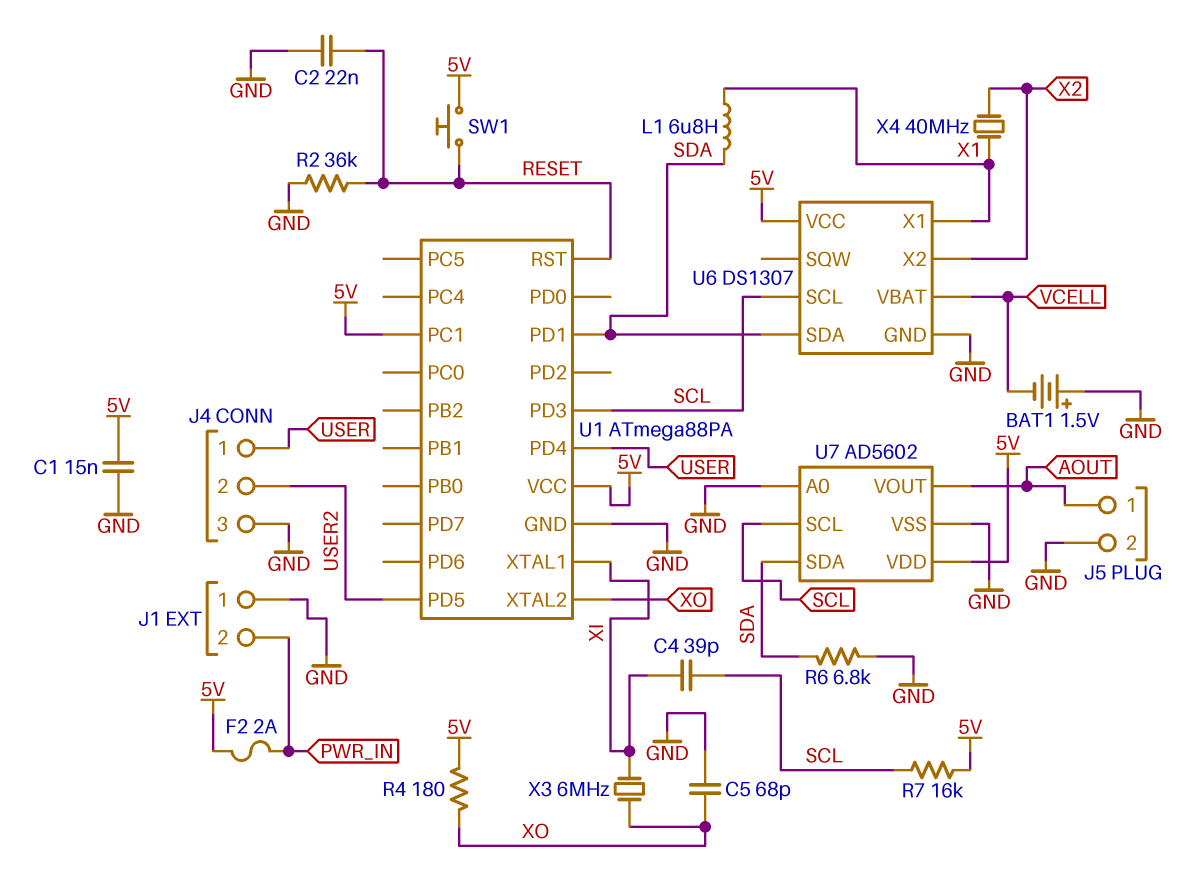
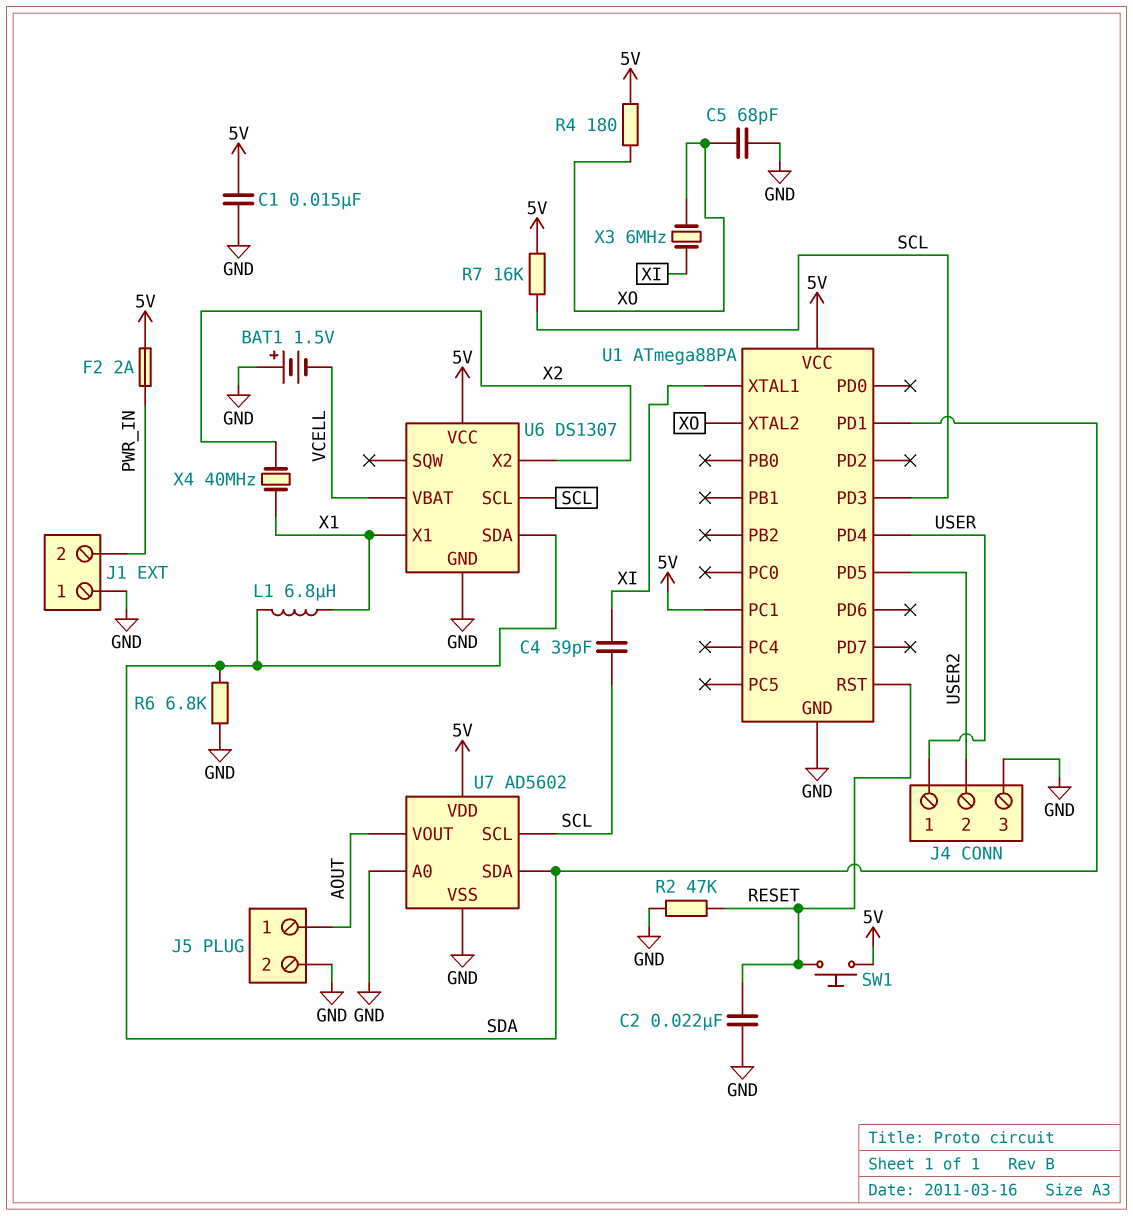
R2: 36k (GND, RESET) -> 47k (GND, RESET)

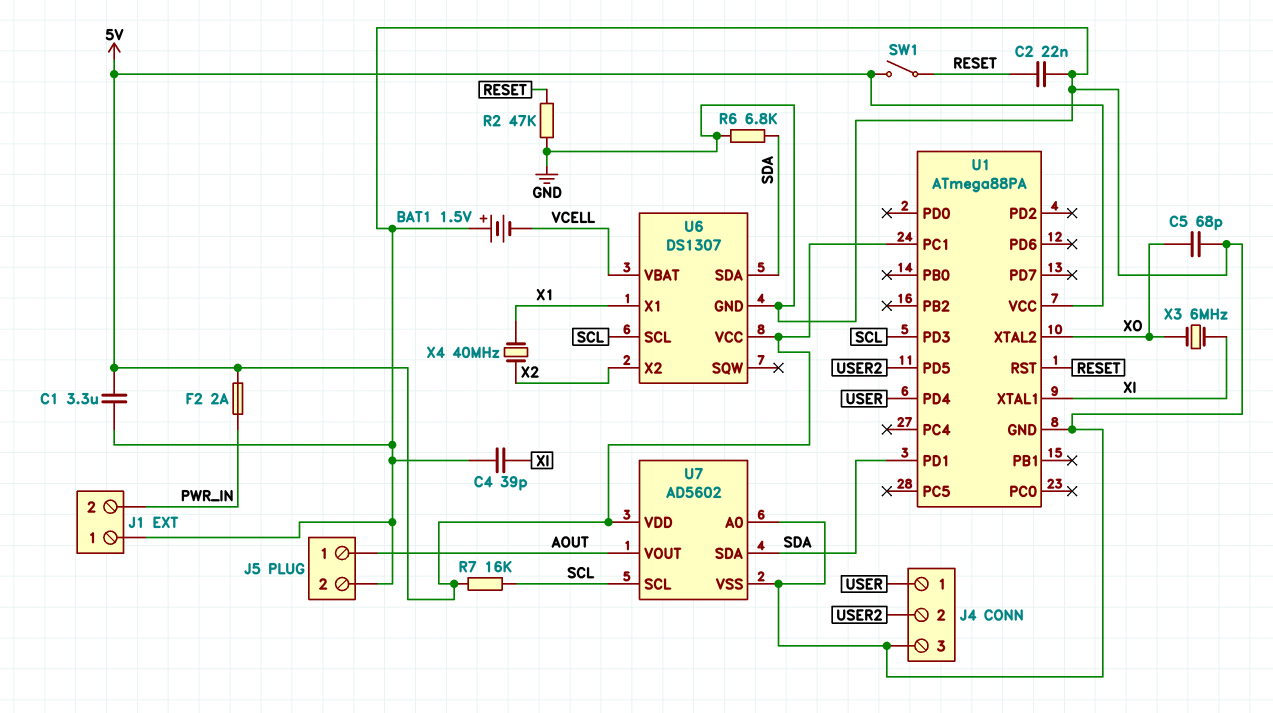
C1: 15nF (5V, GND) -> 3.3uF (5V, GND)
C4: 39pF (SCL, XI) -> 39pF (GND, XI)
L1: 6.8uH (SDA, X1) -> none
R4: 180 (5V, XO) -> none
SW1: button (5V, RESET) -> switch (5V, RESET)

